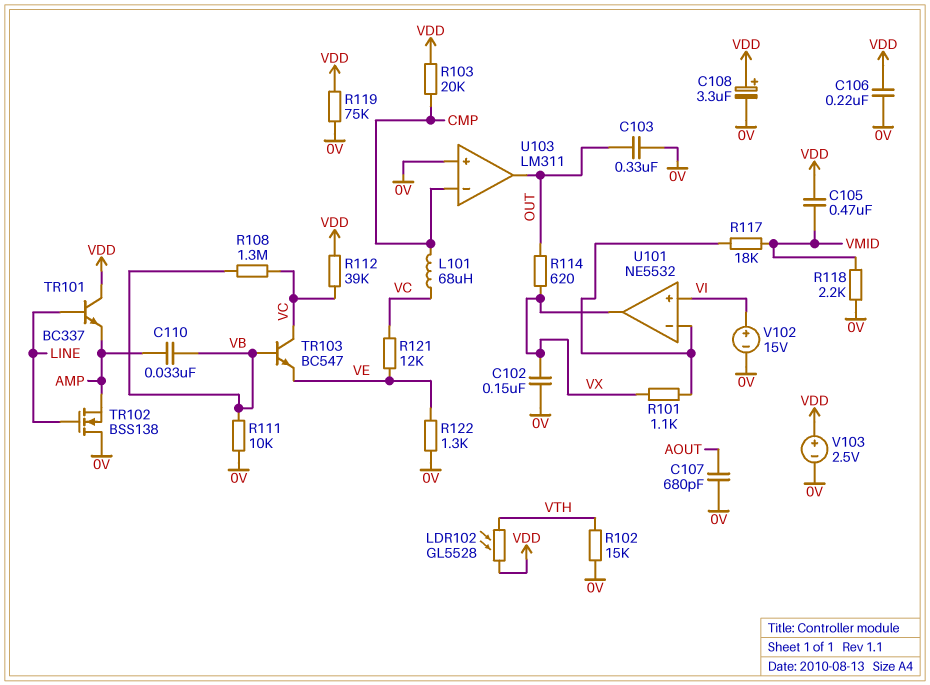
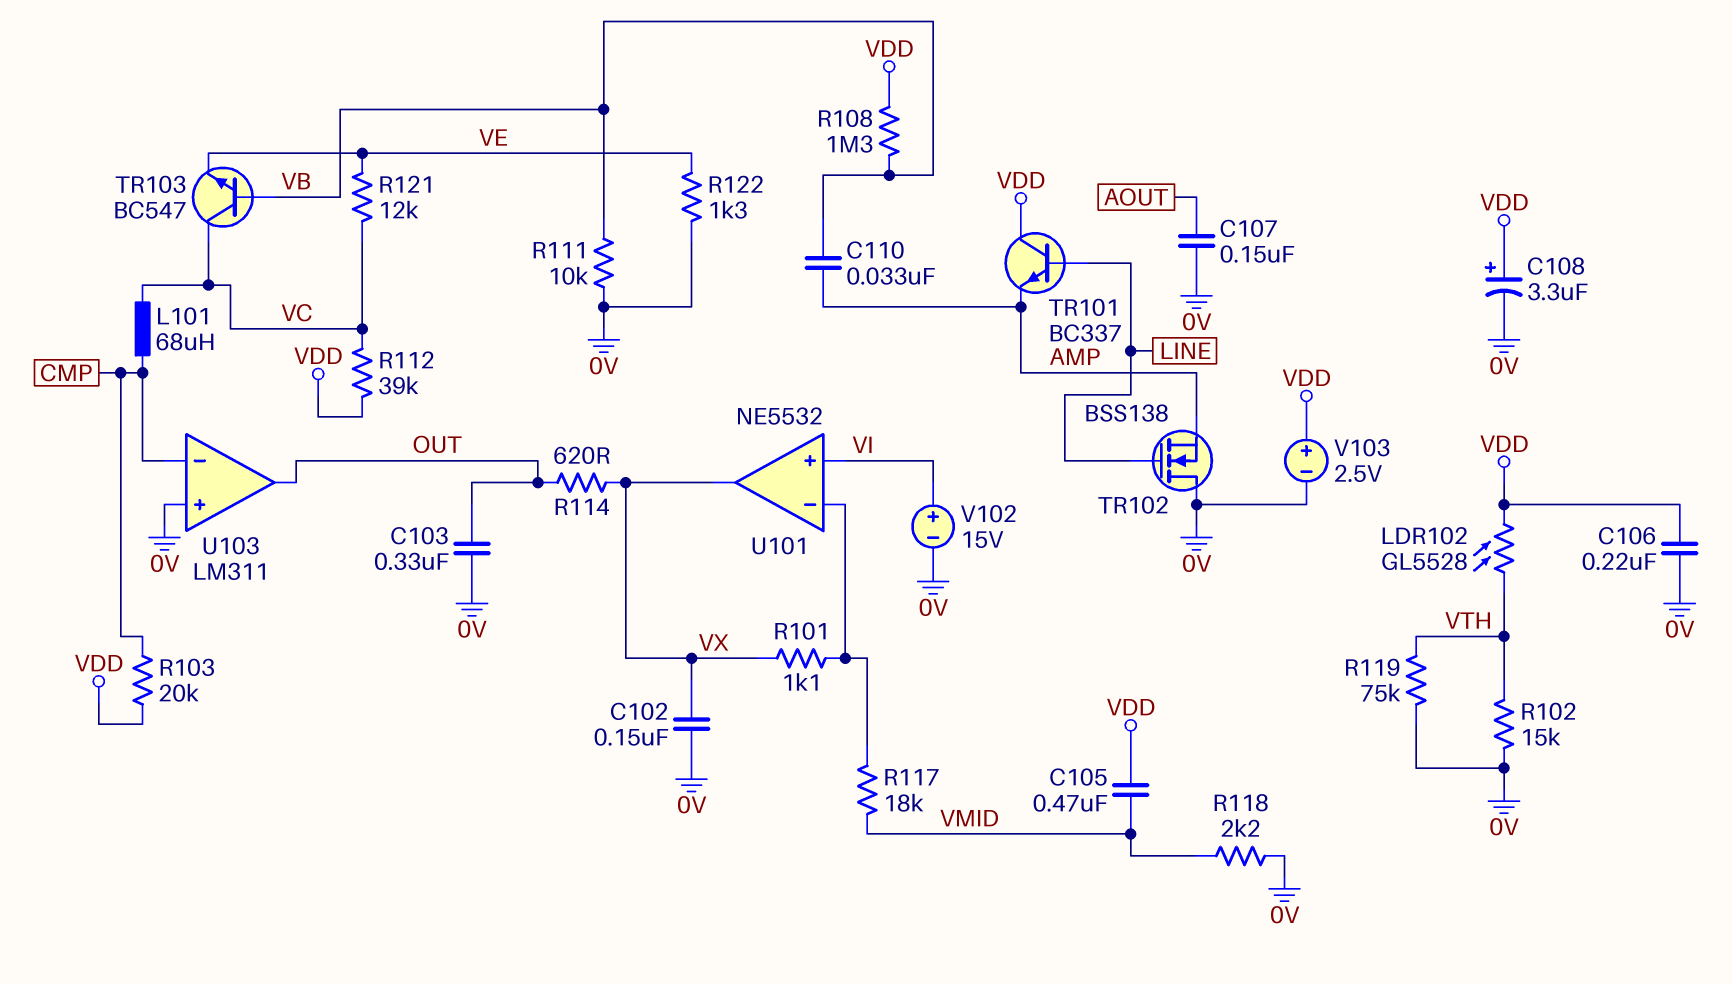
C107: 680pF (0V, AOUT) -> 150nF (0V, AOUT)
R108: 1.3M (VB, VC) -> 1.3M (VB, VDD)
R119: 75k (0V, VDD) -> 75k (0V, VTH)

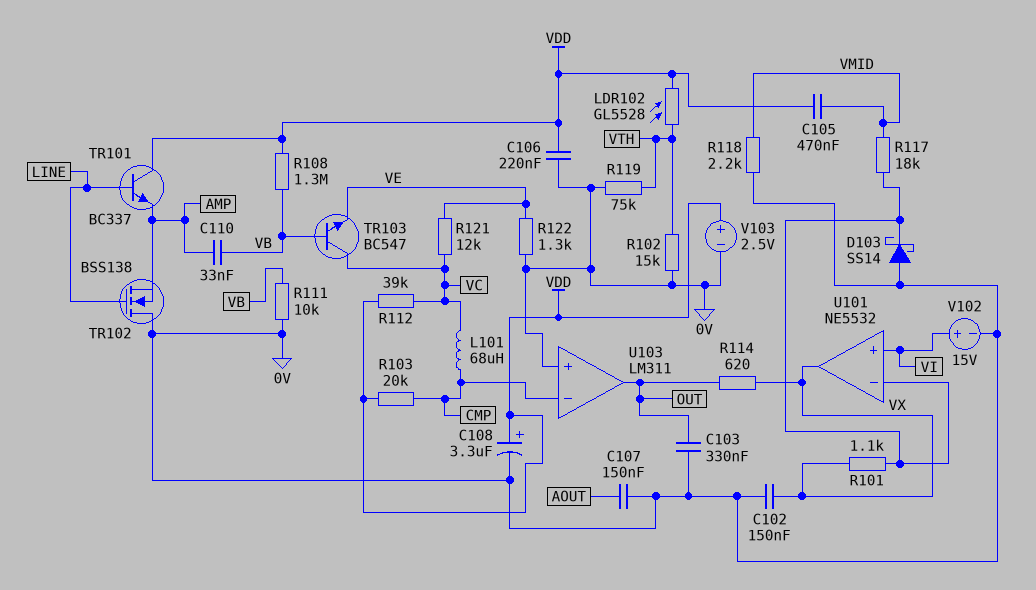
D103: none -> schottky SS14 (A 0V, K U101/in-)

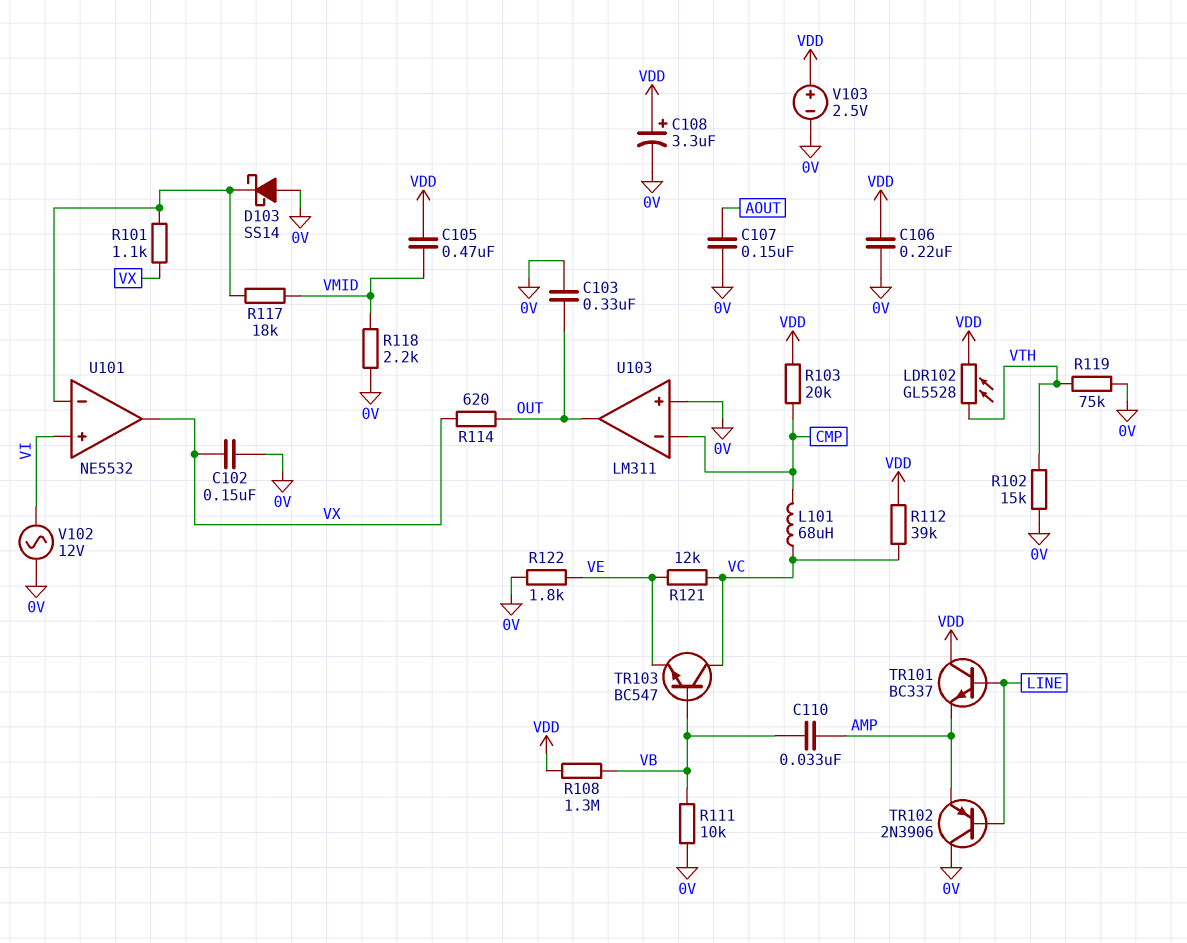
R122: 1.3k (0V, VE) -> 1.8k (0V, VE)
TR102: NMOS BSS138 (G LINE, D 0V, S AMP) -> PNP 2N3906 (B LINE, C 0V, E AMP)
V102: 15V (plus VI, minus 0V) -> AC 12V (0V, VI)

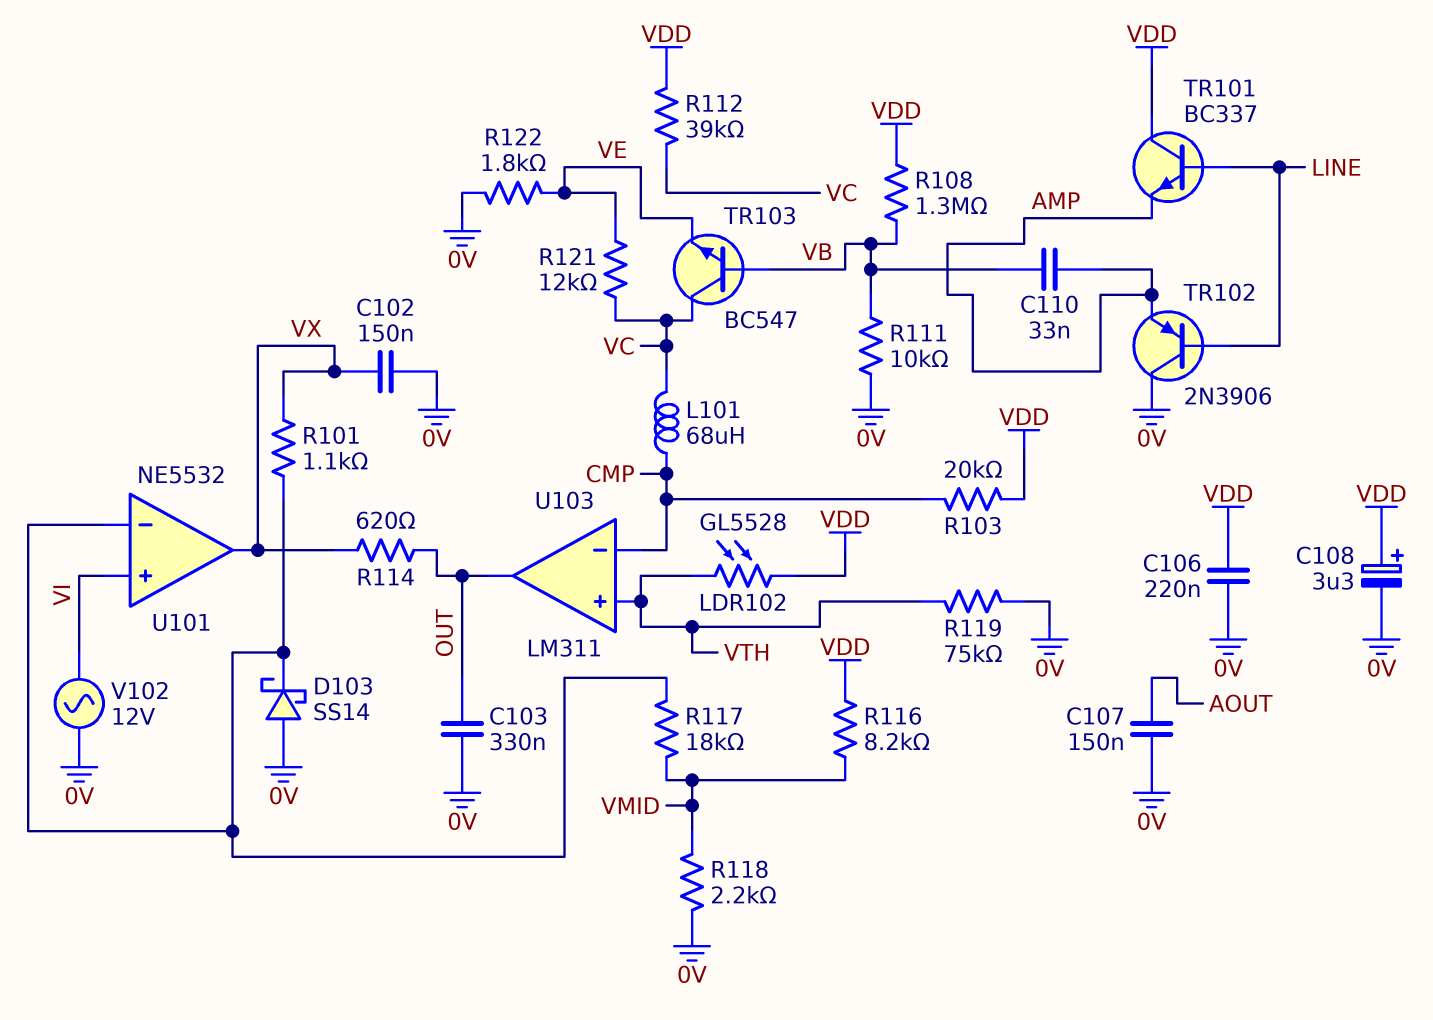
C105: 470nF (VDD, VMID) -> none
R102: 15k (0V, VTH) -> none
R116: none -> 8.2k (VDD, VMID)
U103 pin in+: 0V -> VTH
V103: 2.5V (plus VDD, minus 0V) -> none

